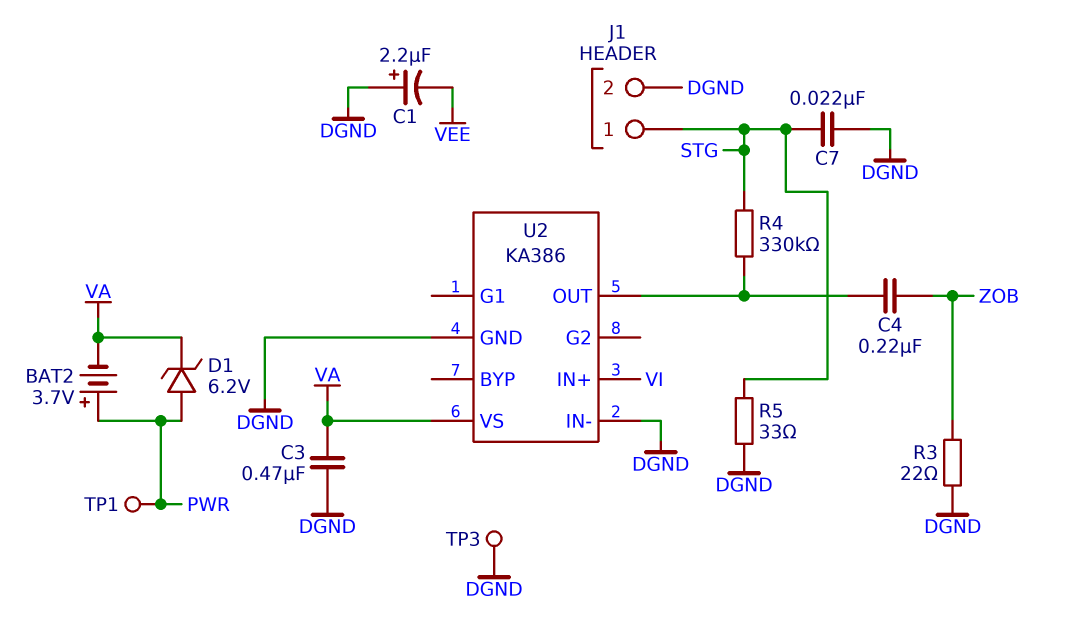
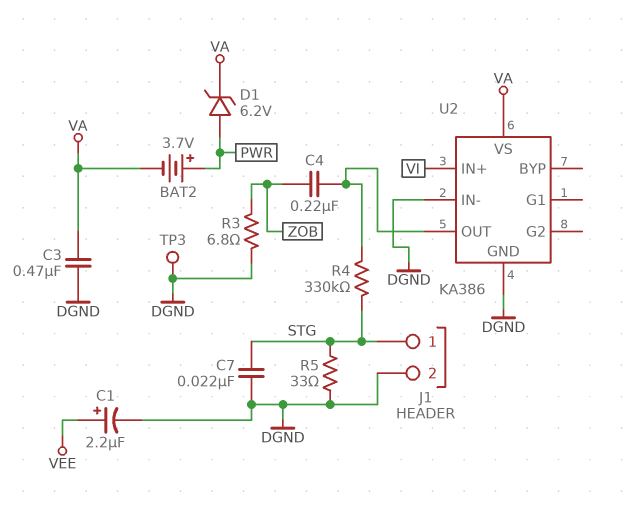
C1: 2.2uF (plus DGND, minus VEE) -> 2.2uF (plus VEE, minus DGND)
R3: 22 (DGND, ZOB) -> 6.8 (DGND, ZOB)
TP1: test point (PWR) -> none

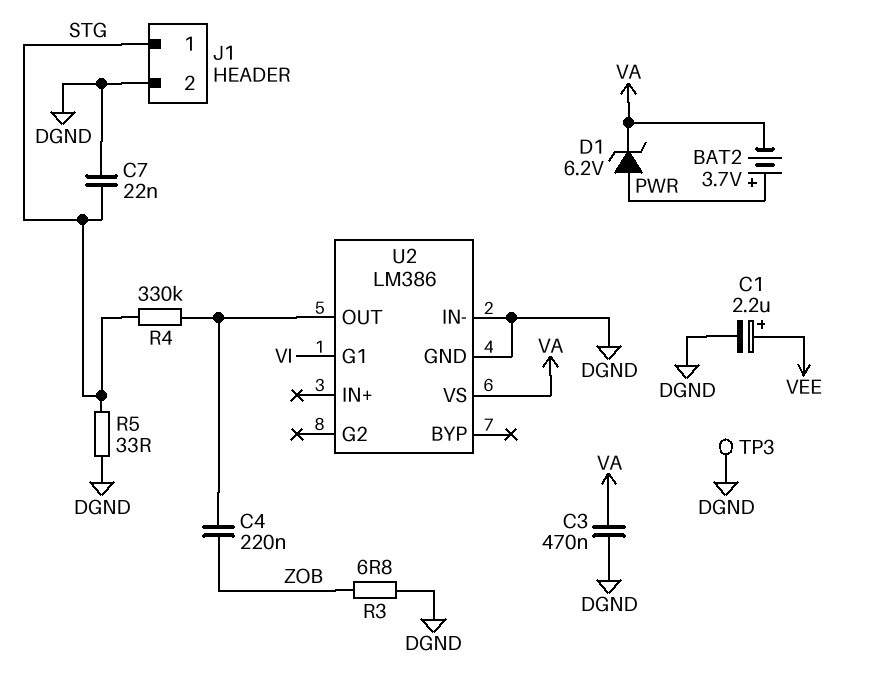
U2: KA386 -> LM386
U2 pin G1: none -> VI
U2 pin IN+: VI -> none

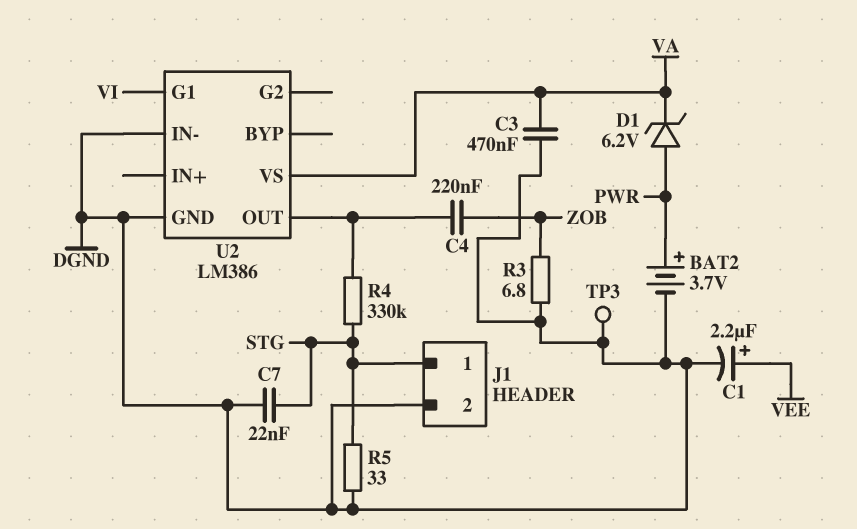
BAT2: 3.7V (plus PWR, minus VA) -> 3.7V (plus PWR, minus DGND)

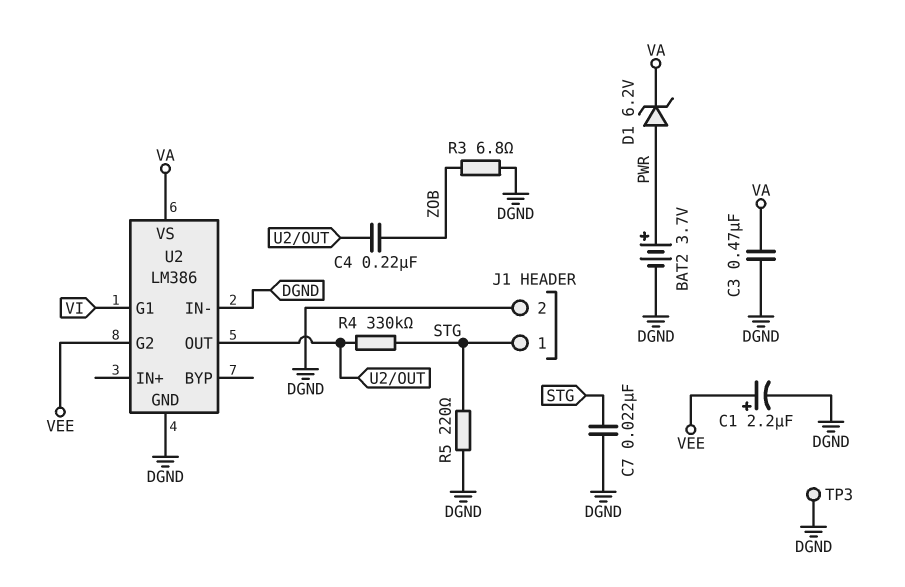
R5: 33 (DGND, STG) -> 220 (DGND, STG)
U2 pin G2: none -> VEE

